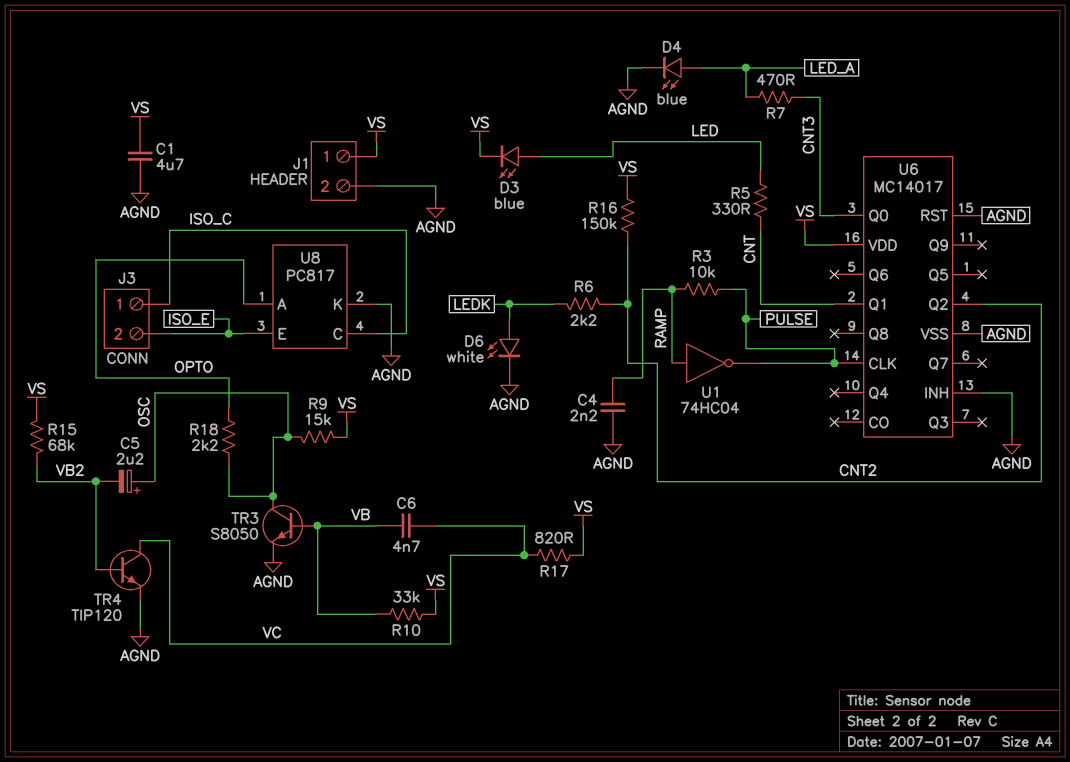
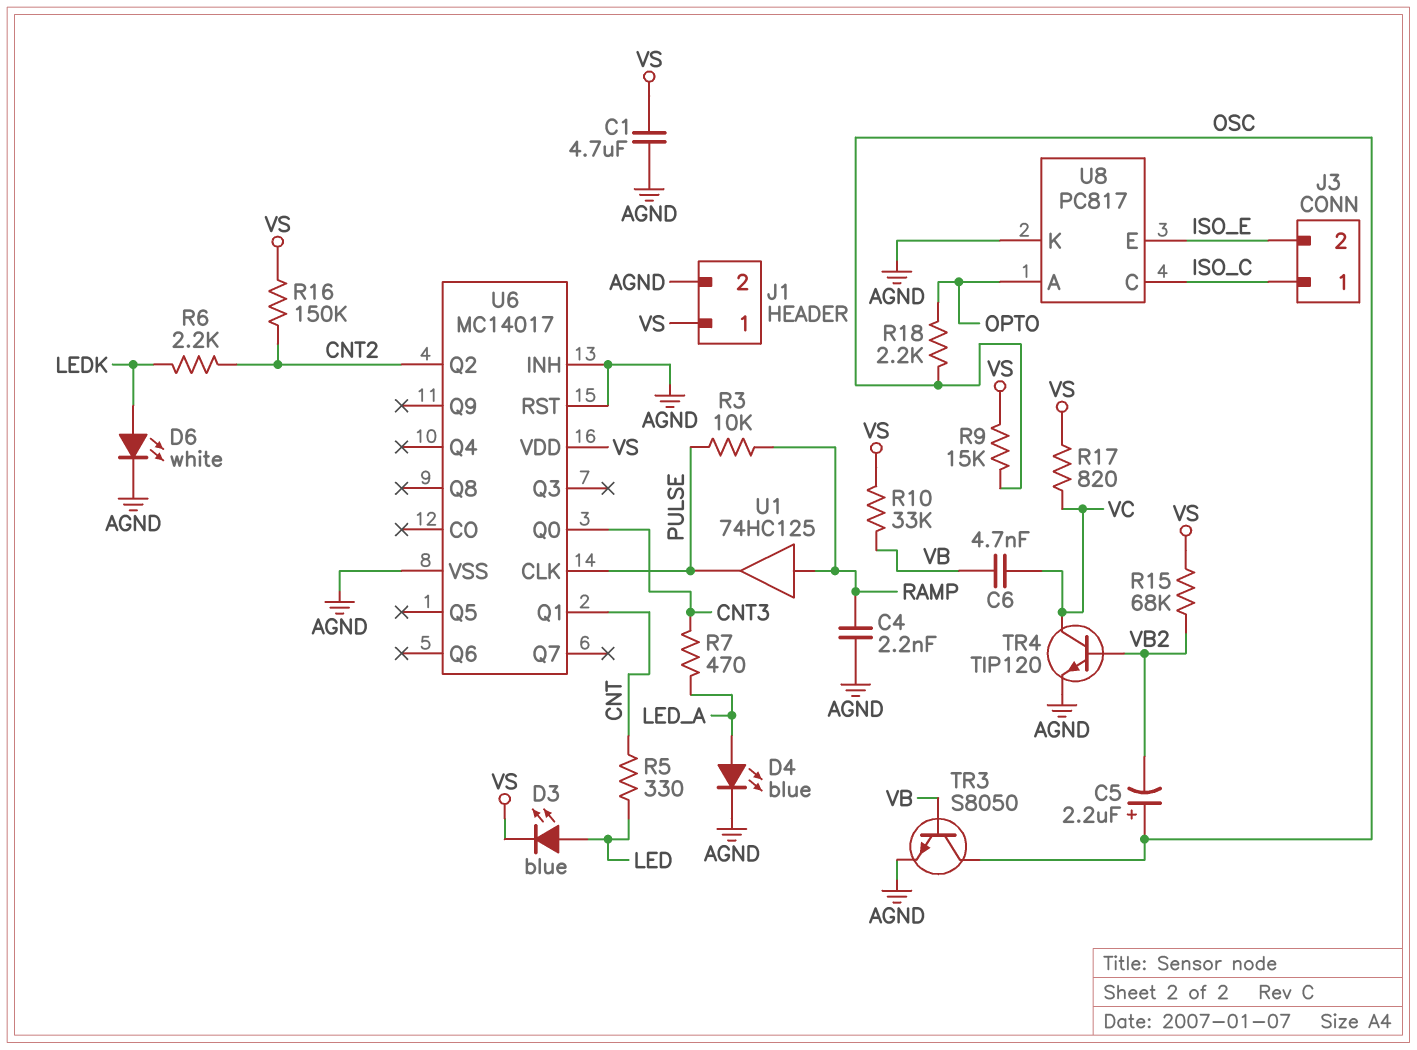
U1: NOT 74HC04 (in RAMP, out PULSE) -> buffer 74HC125 (in RAMP, out PULSE)

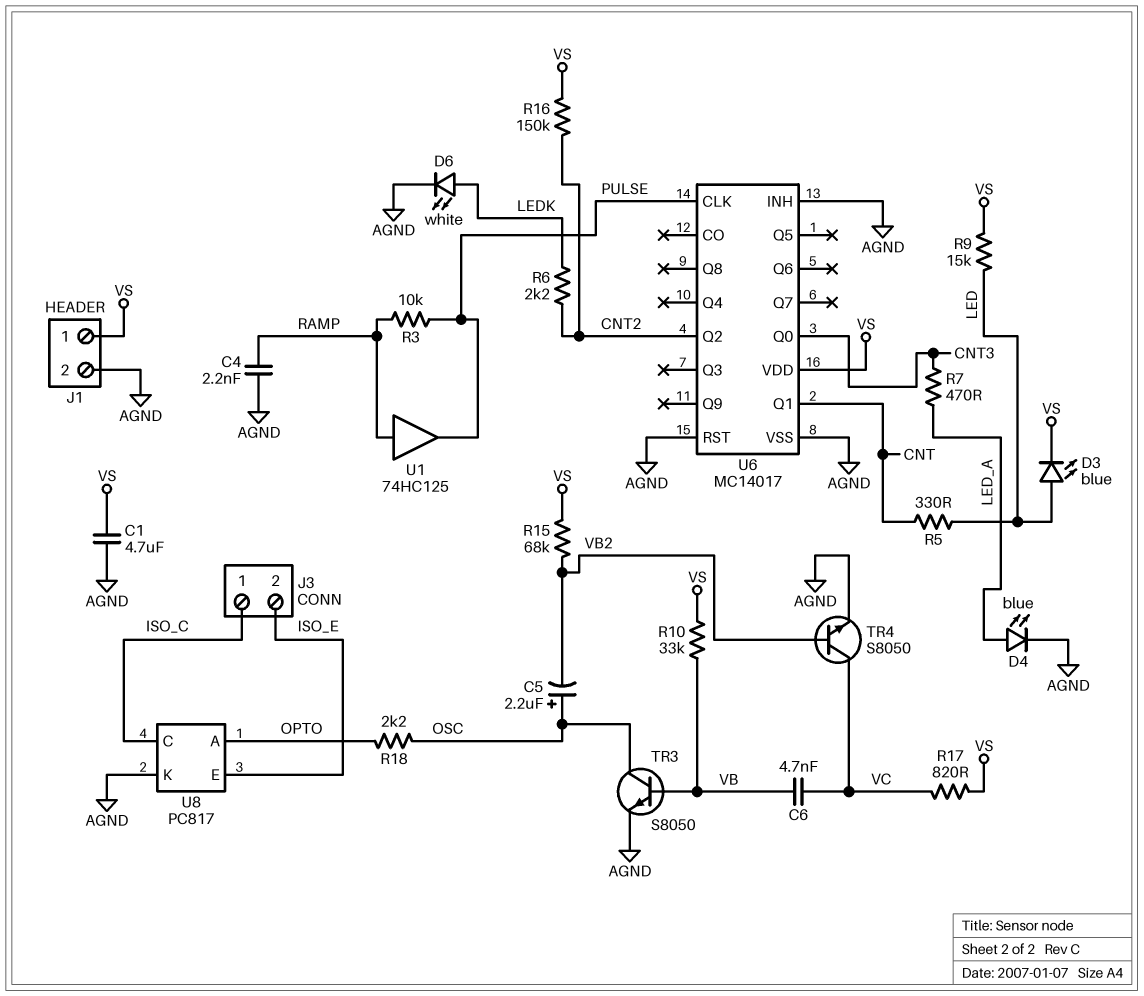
R9: 15k (OSC, VS) -> 15k (LED, VS)
TR4: NPN TIP120 (B VB2, C VC, E AGND) -> NPN S8050 (B VB2, C VC, E AGND)

